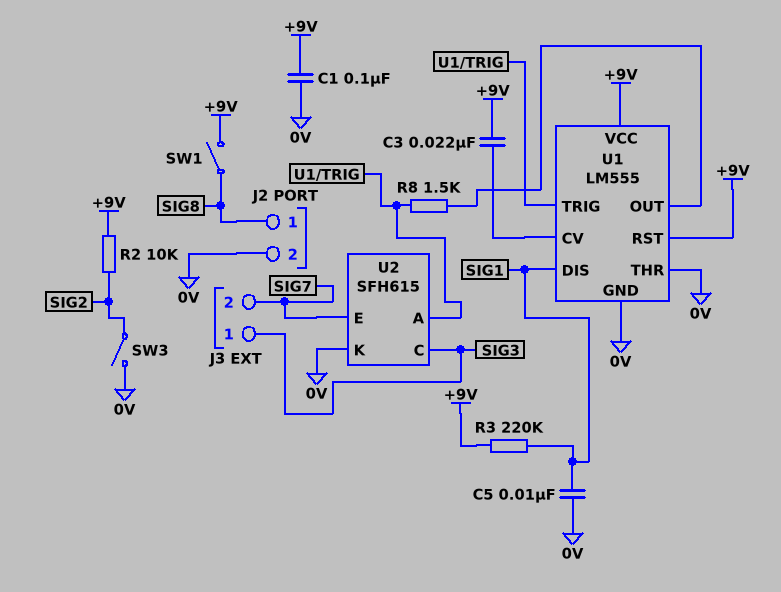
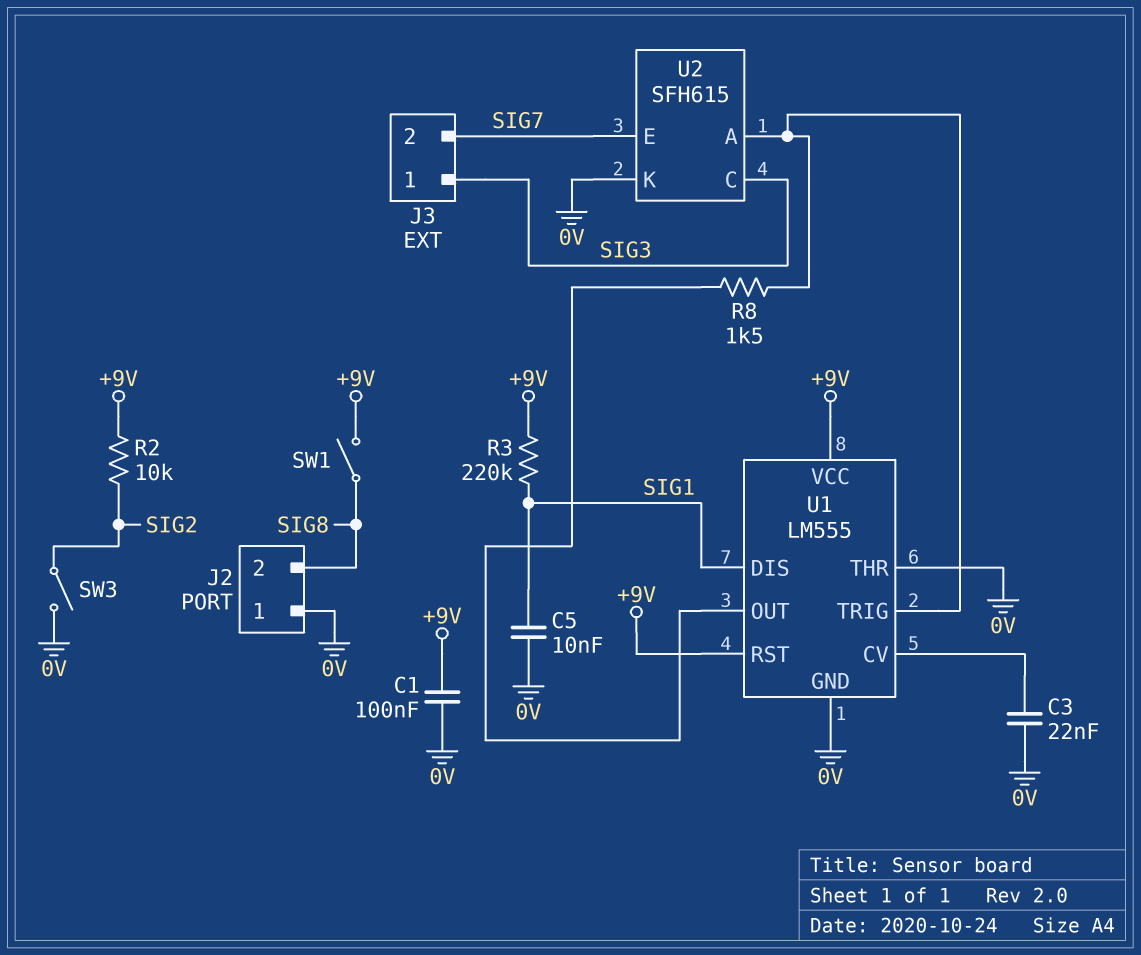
C3: 22nF (+9V, U1/CV) -> 22nF (0V, U1/CV)
J2 pin 1: SIG8 -> 0V
J2 pin 2: 0V -> SIG8

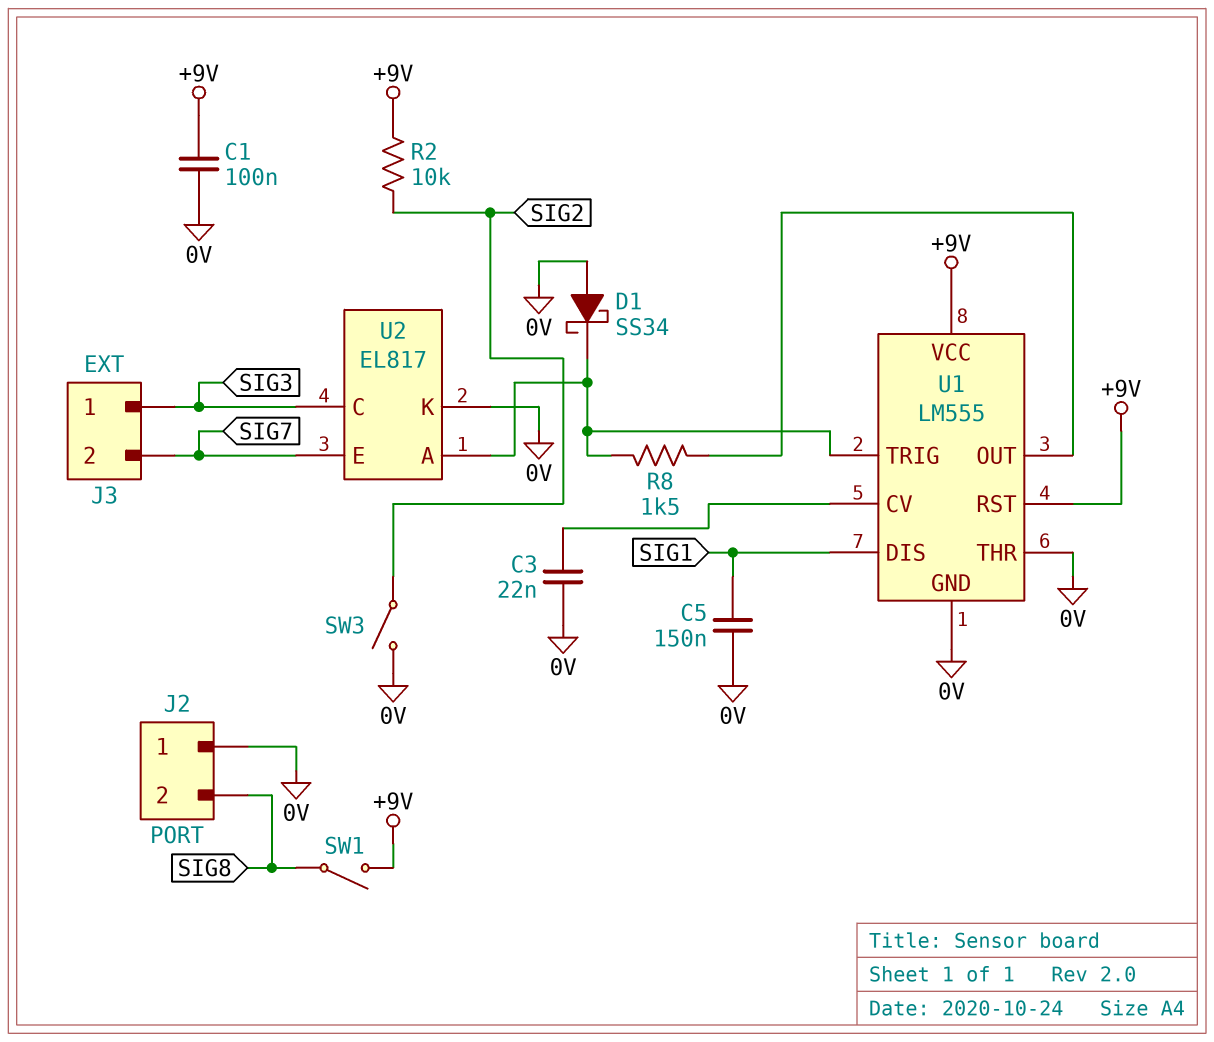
C5: 10nF (0V, SIG1) -> 150nF (0V, SIG1)
D1: none -> schottky SS34 (A 0V, K U1/TRIG)
R3: 220k (+9V, SIG1) -> none
U2: SFH615 -> EL817

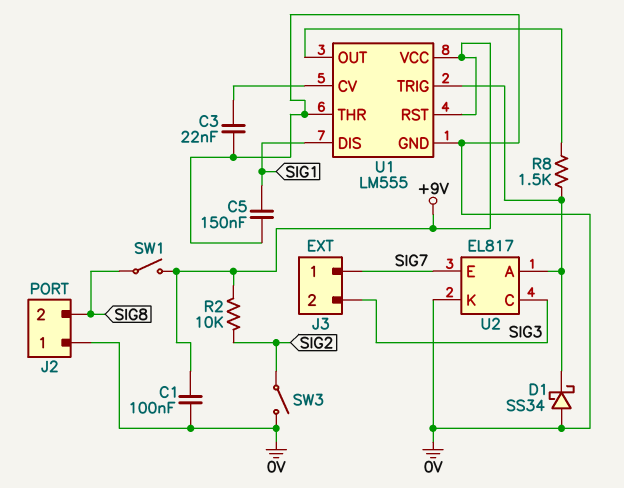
J3 pin 1: SIG3 -> SIG7
J3 pin 2: SIG7 -> SIG3

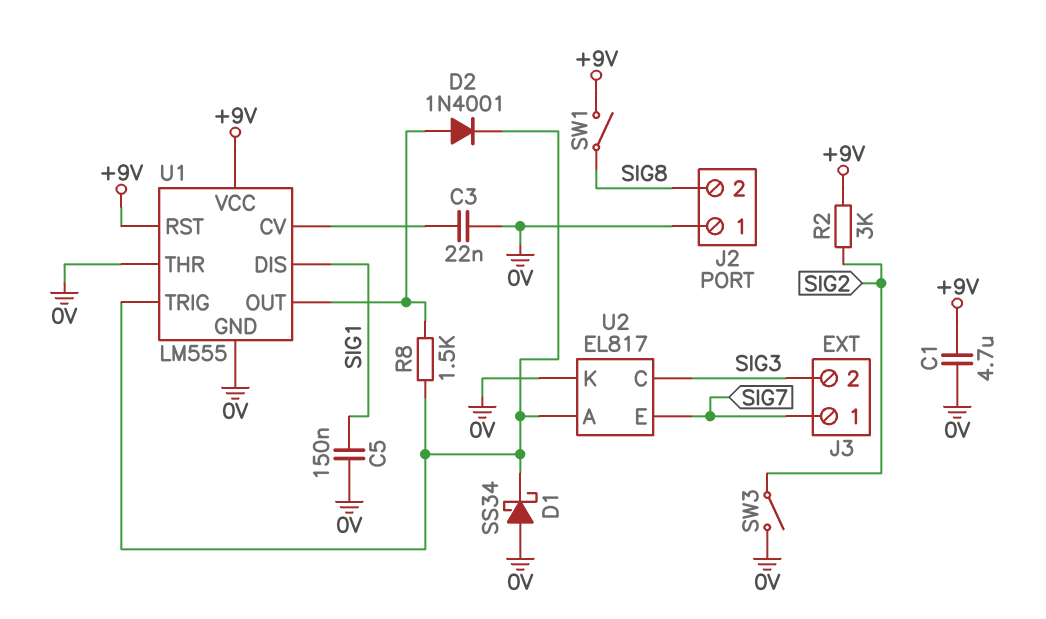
C1: 100nF (+9V, 0V) -> 4.7uF (+9V, 0V)
D2: none -> diode 1N4001 (A U1/OUT, K U1/TRIG)
R2: 10k (+9V, SIG2) -> 3k (+9V, SIG2)

